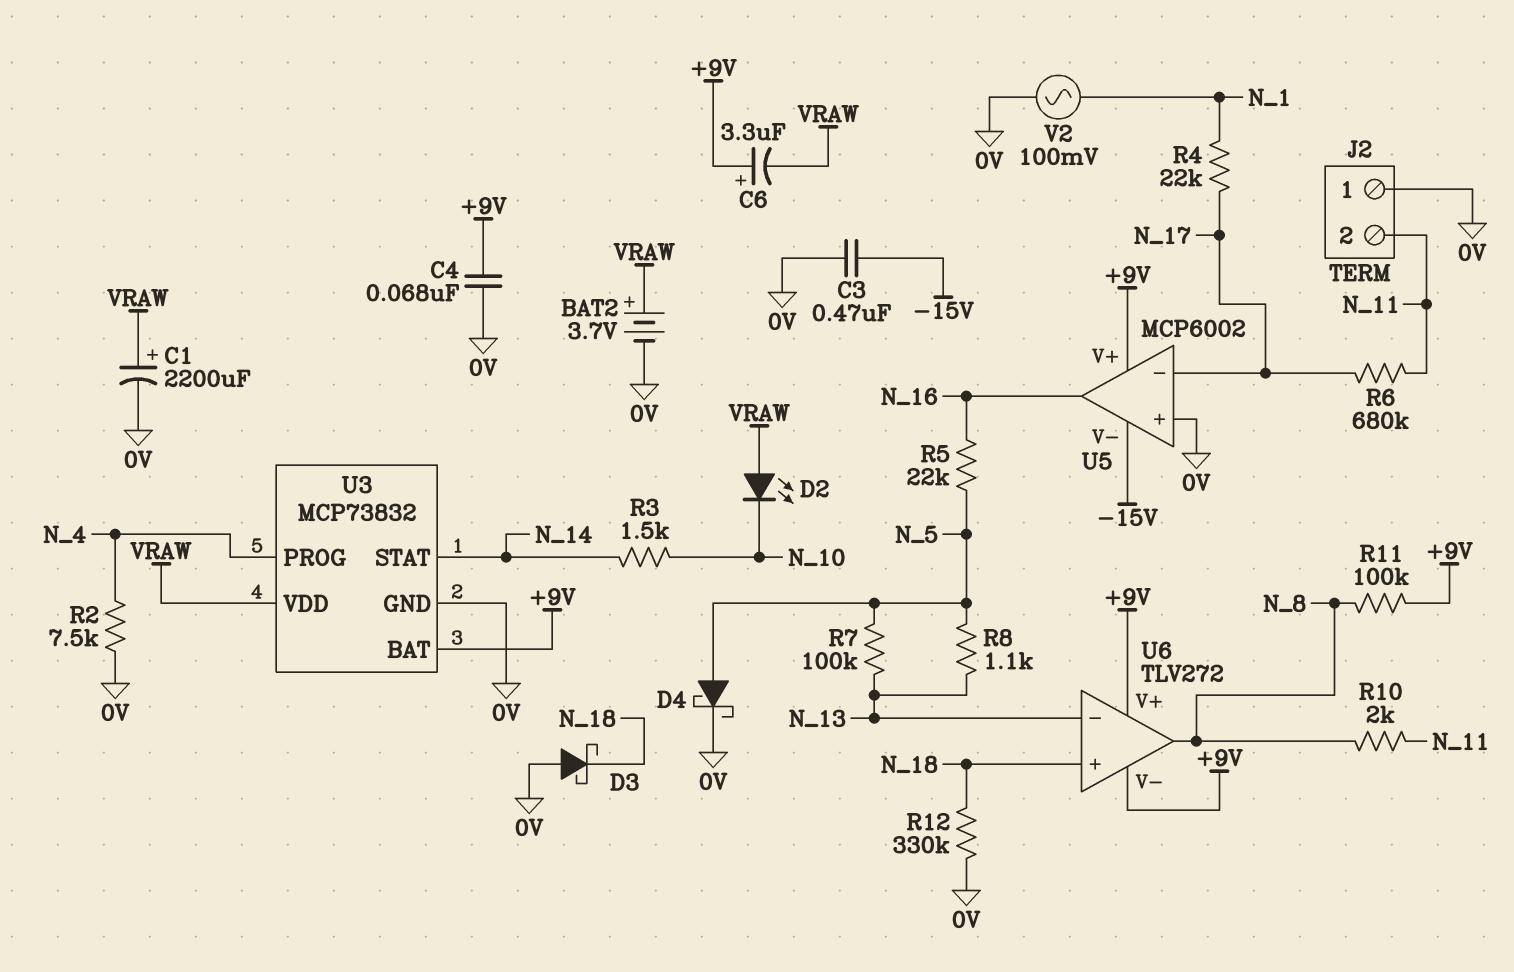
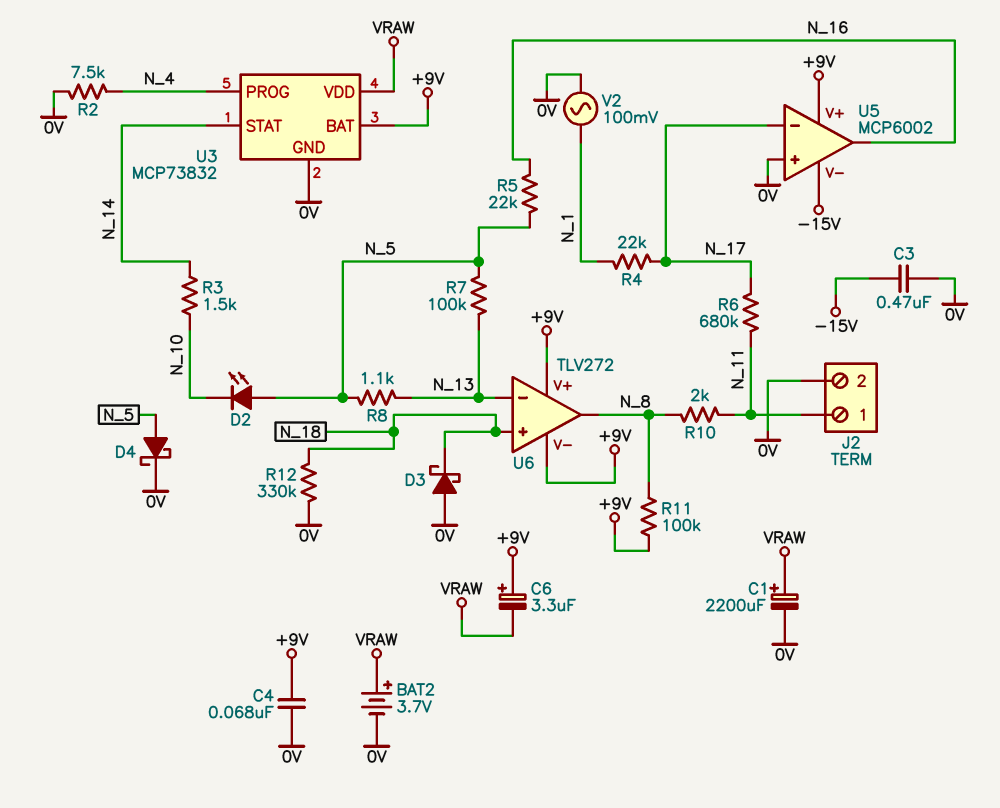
D2: LED (A VRAW, K N_10) -> LED (A N_5, K N_10)
J2 pin 1: 0V -> N_11
J2 pin 2: N_11 -> 0V

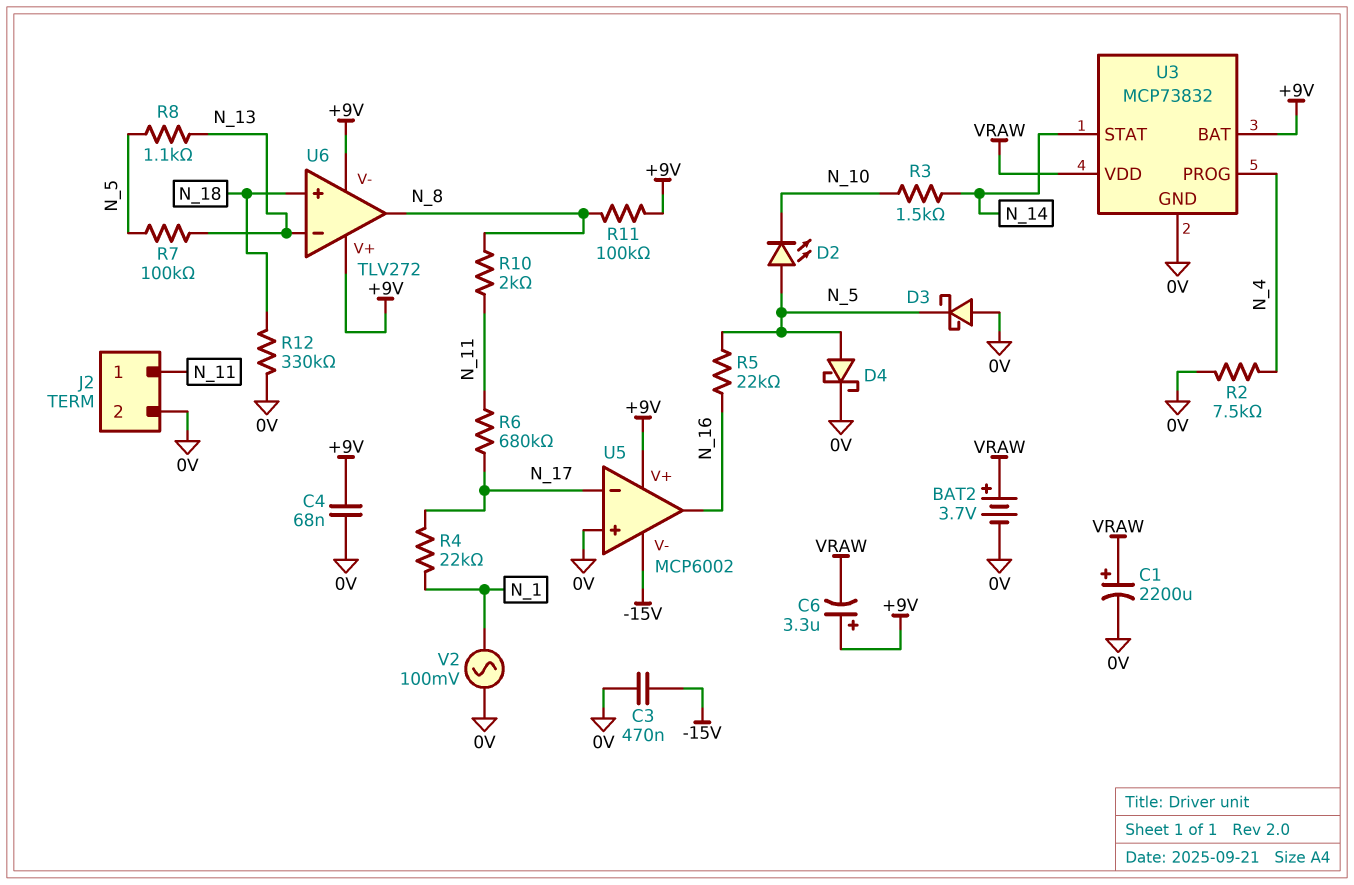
D3: schottky (A 0V, K N_18) -> schottky (A 0V, K N_5)

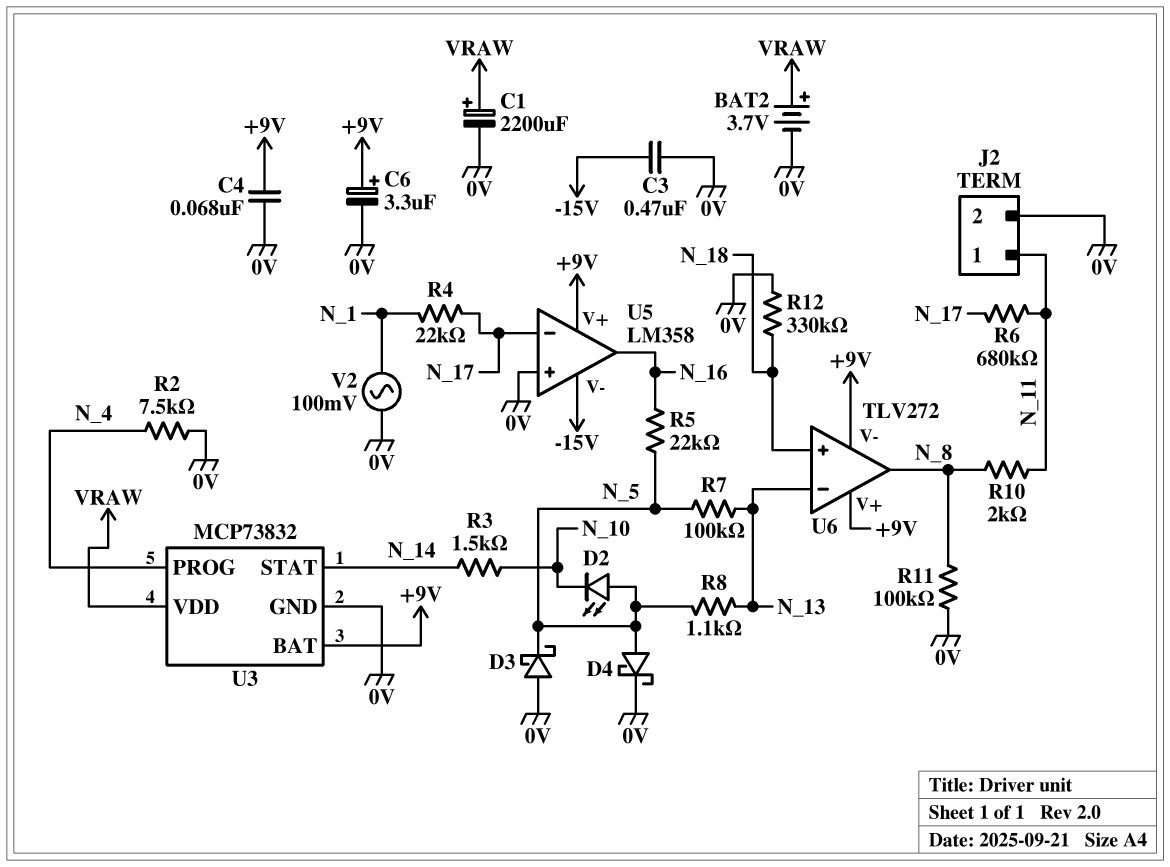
C6: 3.3uF (plus +9V, minus VRAW) -> 3.3uF (plus +9V, minus 0V)
R11: 100k (+9V, N_8) -> 100k (0V, N_8)
U5: MCP6002 -> LM358

